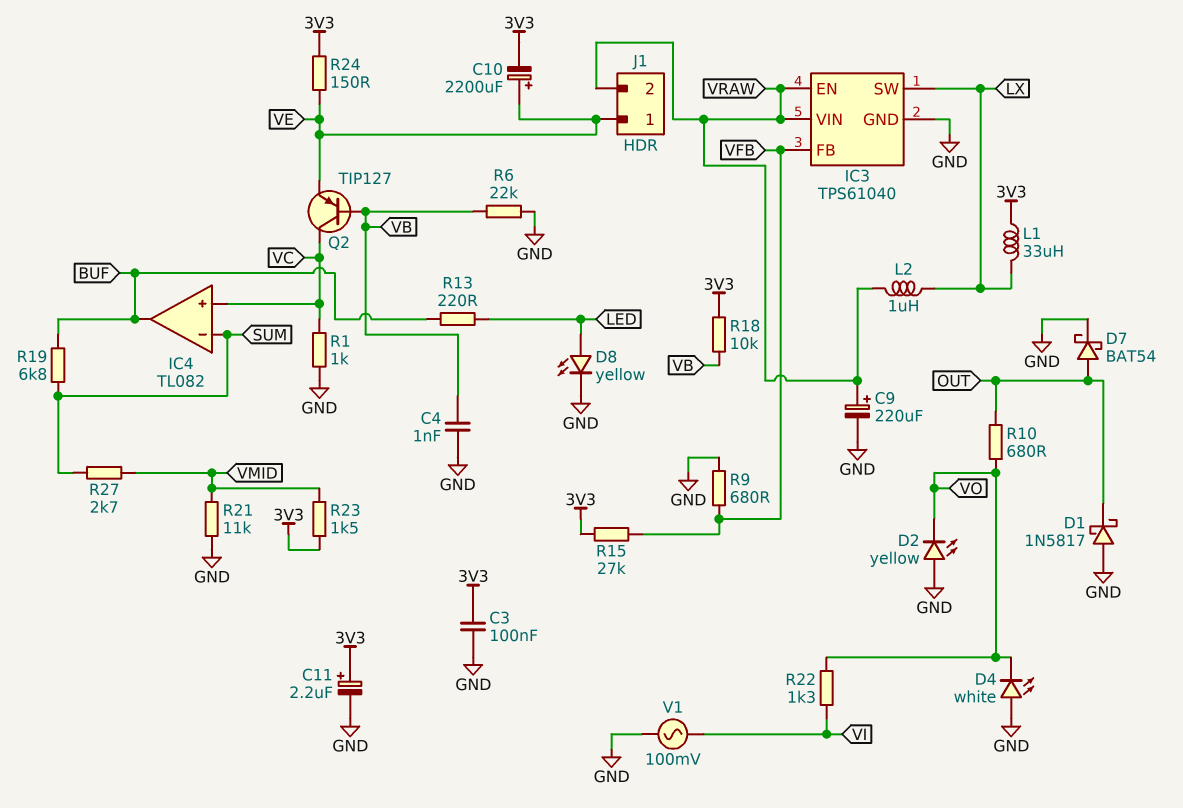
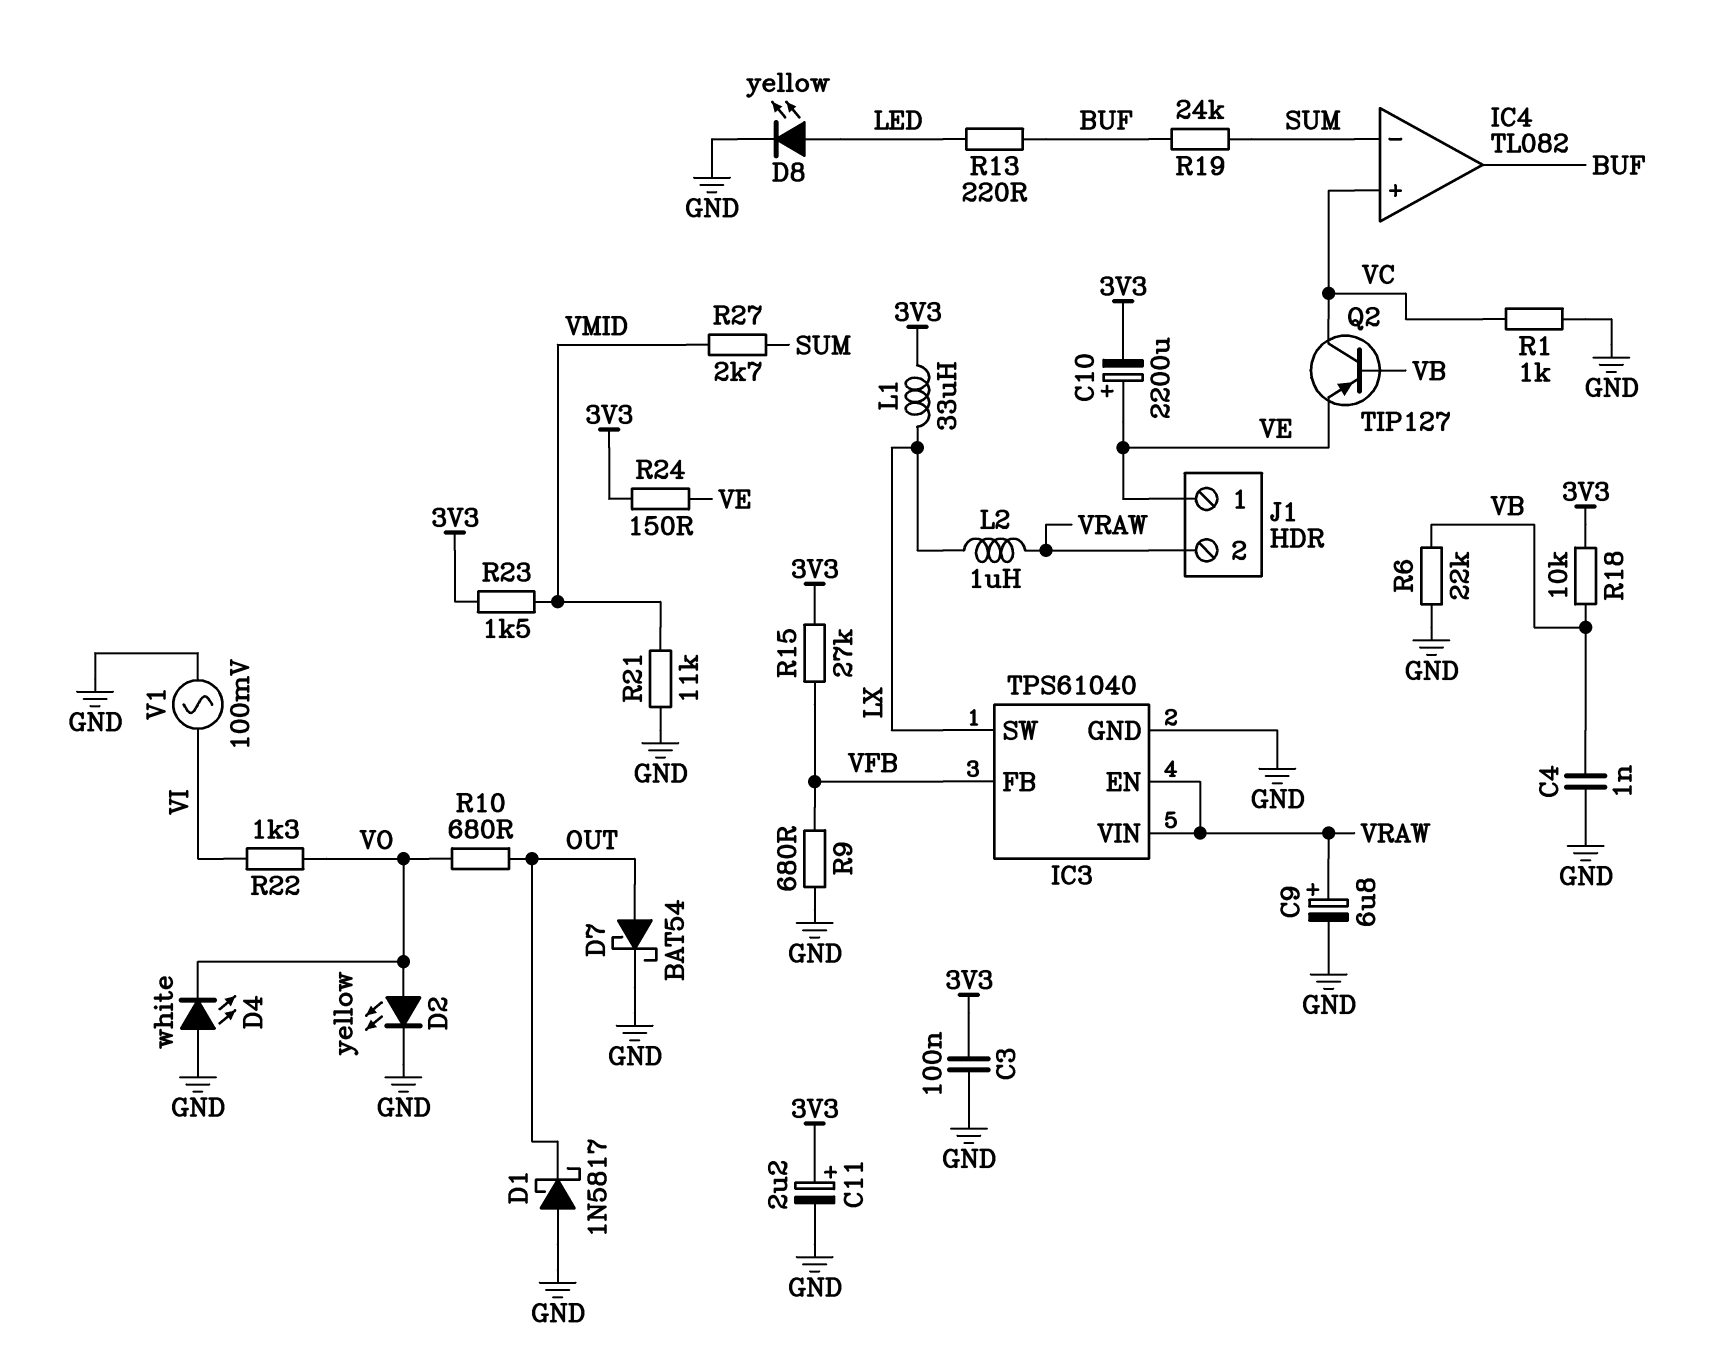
C9: 220uF (plus VRAW, minus GND) -> 6.8uF (plus VRAW, minus GND)
D2: LED yellow (A GND, K VO) -> LED yellow (A VO, K GND)
R19: 6.8k (BUF, SUM) -> 24k (BUF, SUM)

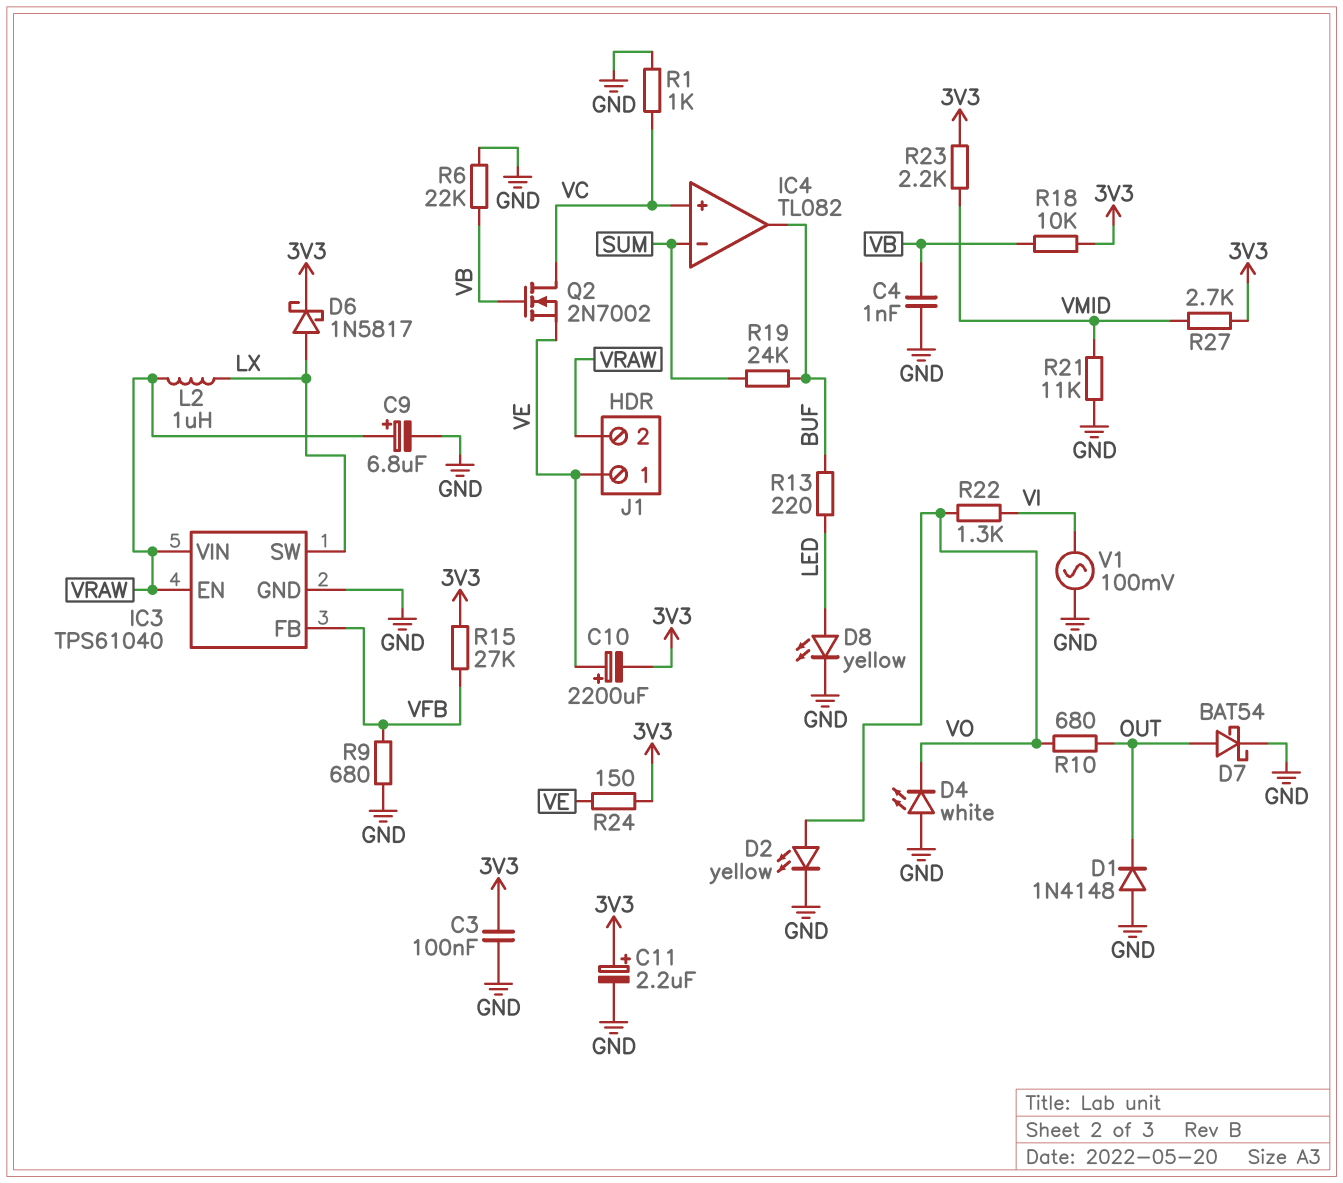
D1: schottky 1N5817 (A GND, K OUT) -> diode 1N4148 (A GND, K OUT)
D6: none -> schottky 1N5817 (A LX, K 3V3)
L1: 33uH (3V3, LX) -> none
Q2: PNP TIP127 (B VB, C VC, E VE) -> NMOS 2N7002 (G VB, D VC, S VE)
R23: 1.5k (3V3, VMID) -> 2.2k (3V3, VMID)
R27: 2.7k (SUM, VMID) -> 2.7k (3V3, VMID)

